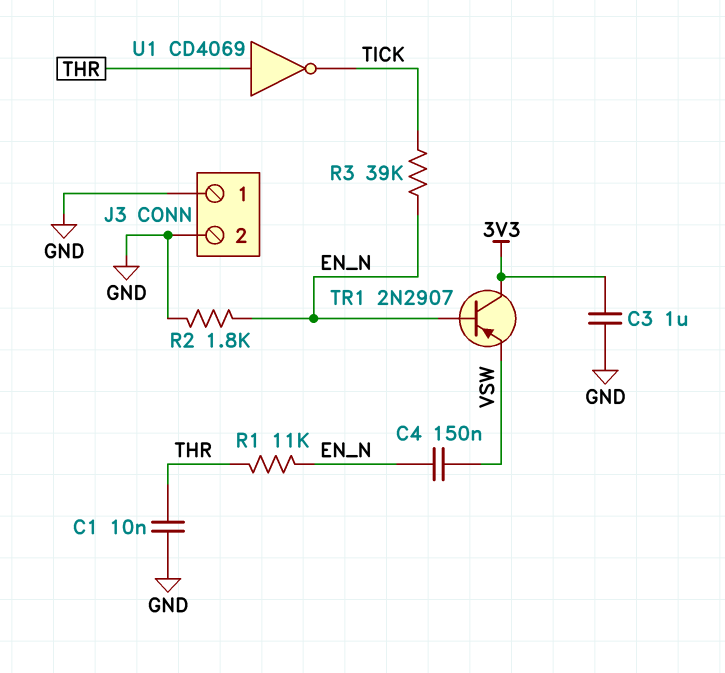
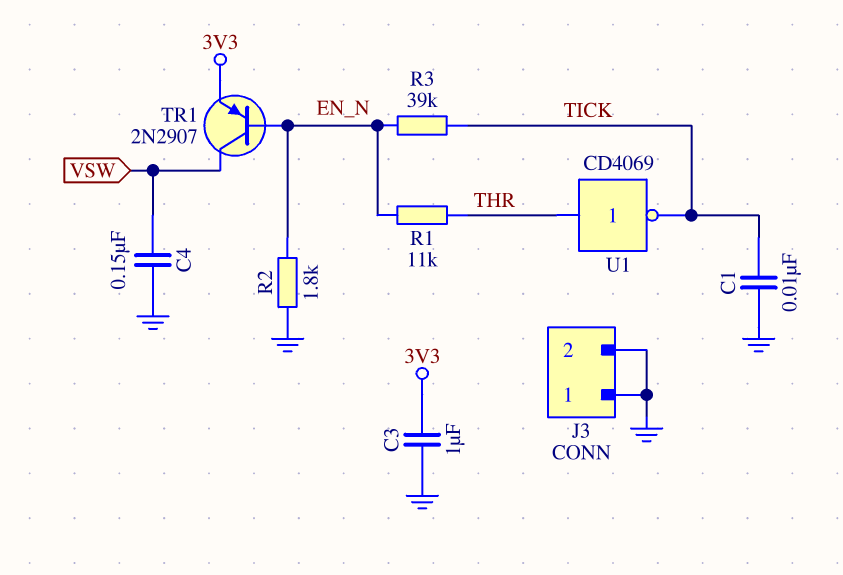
C1: 10nF (GND, THR) -> 10nF (GND, TICK)
C4: 150nF (EN_N, VSW) -> 150nF (GND, VSW)
TR1: PNP 2N2907 (B EN_N, C 3V3, E VSW) -> PNP 2N2907 (B EN_N, C VSW, E 3V3)

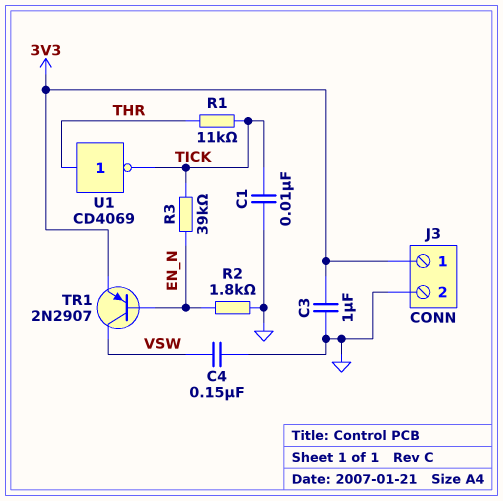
J3 pin 1: GND -> 3V3
R1: 11k (EN_N, THR) -> 11k (THR, TICK)

